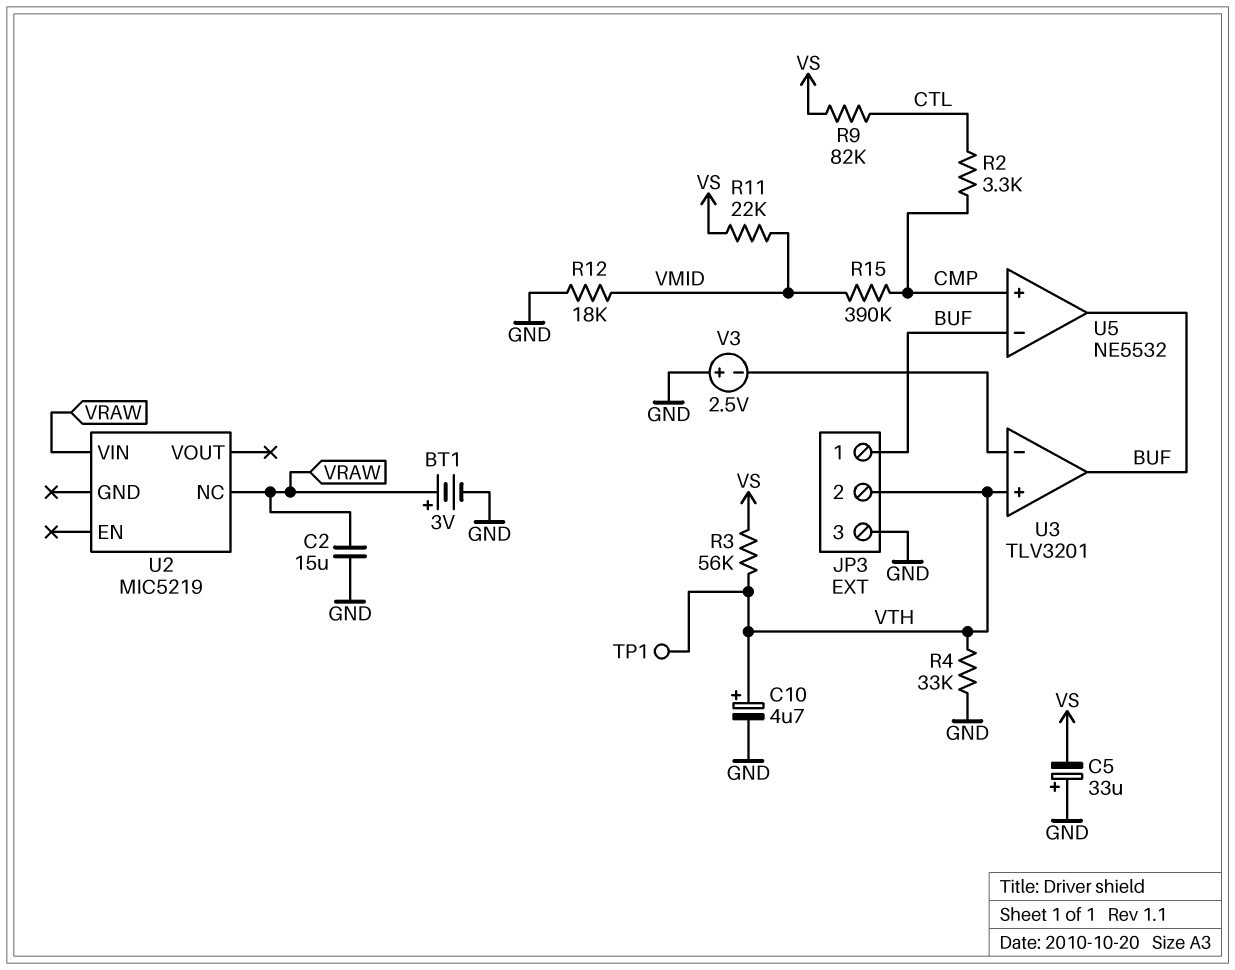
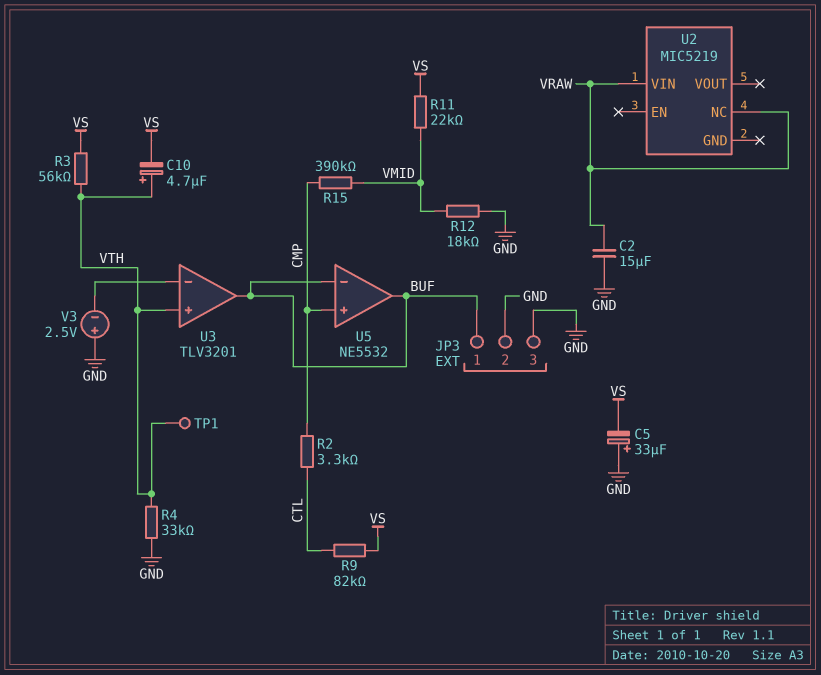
BT1: 3V (plus VRAW, minus GND) -> none
C10: 4.7uF (plus VTH, minus GND) -> 4.7uF (plus VTH, minus VS)
JP3 pin 2: VTH -> GND

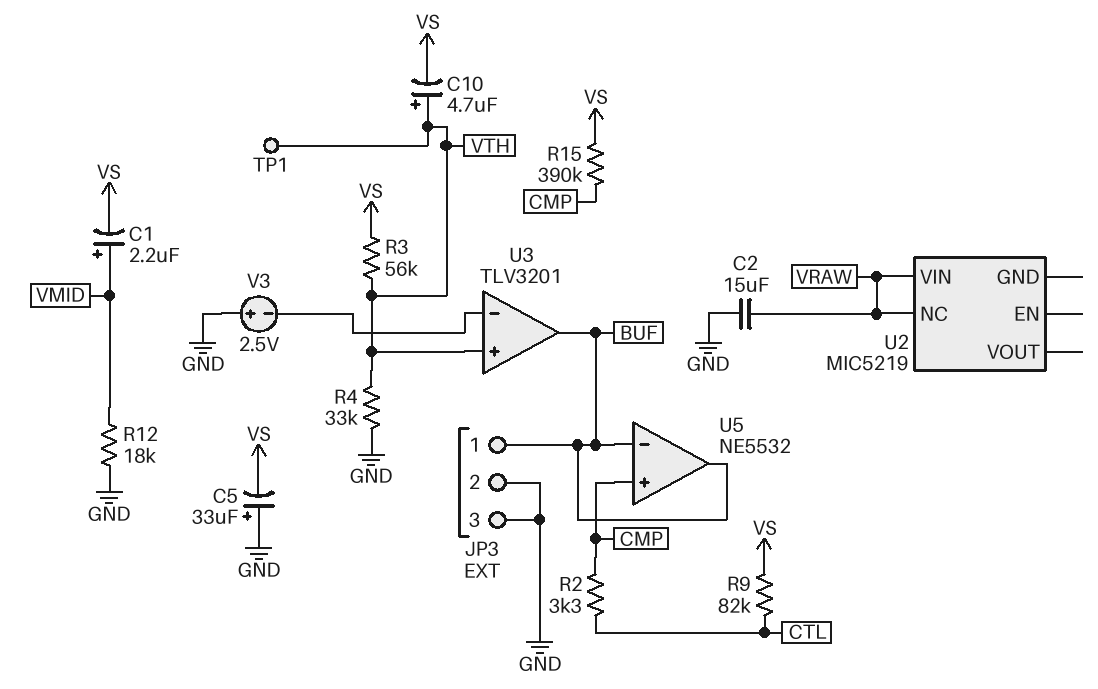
C1: none -> 2.2uF (plus VMID, minus VS)
R11: 22k (VMID, VS) -> none
R15: 390k (CMP, VMID) -> 390k (CMP, VS)

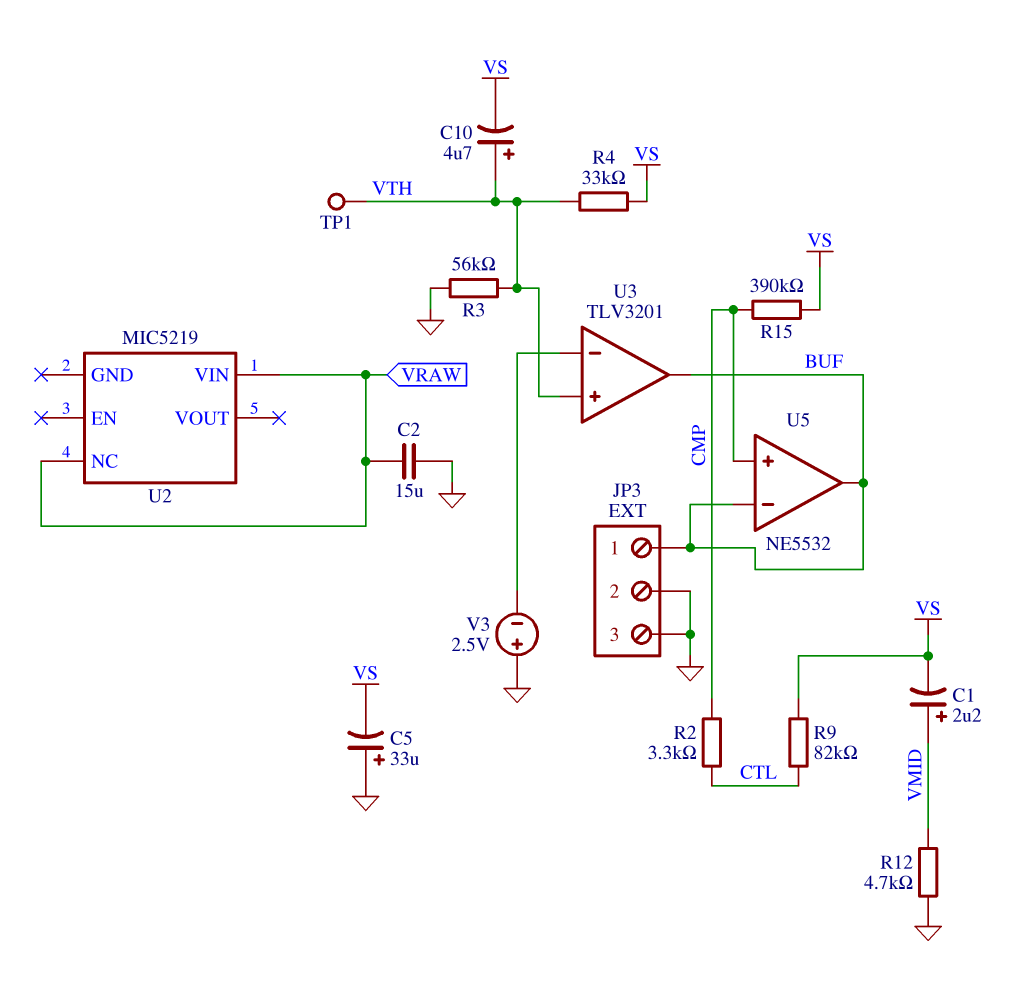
R3: 56k (VS, VTH) -> 56k (GND, VTH)
R4: 33k (GND, VTH) -> 33k (VS, VTH)
R12: 18k (GND, VMID) -> 4.7k (GND, VMID)

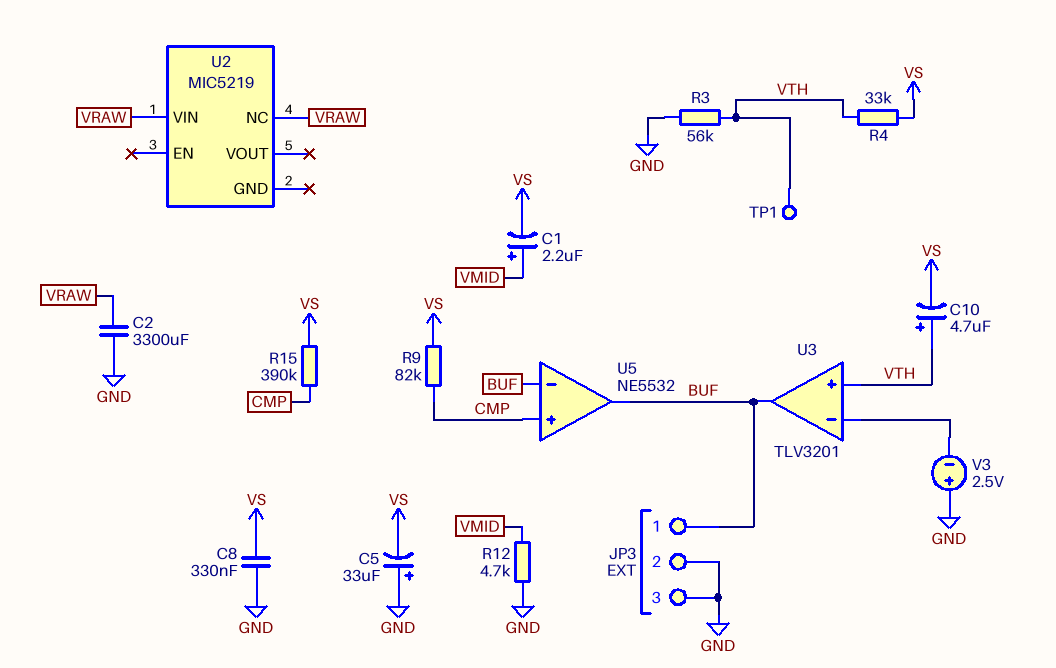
C2: 15uF (GND, VRAW) -> 3300uF (GND, VRAW)
C8: none -> 330nF (GND, VS)
R2: 3.3k (CMP, CTL) -> none
R9: 82k (CTL, VS) -> 82k (CMP, VS)

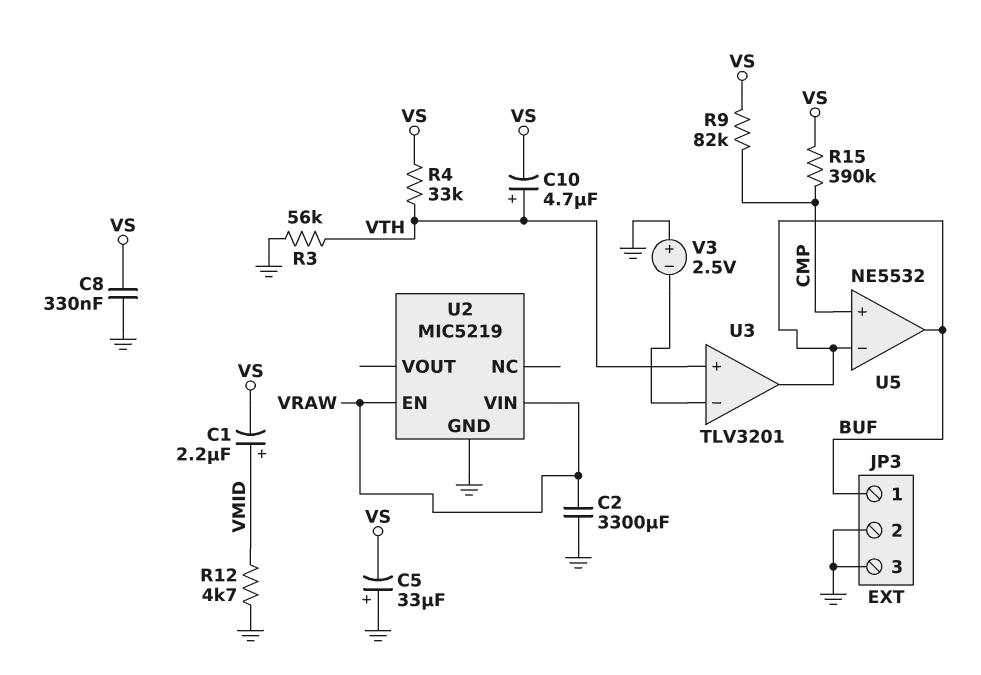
TP1: test point (VTH) -> none
U2 pin EN: none -> VRAW
U2 pin GND: none -> GND
U2 pin NC: VRAW -> none

